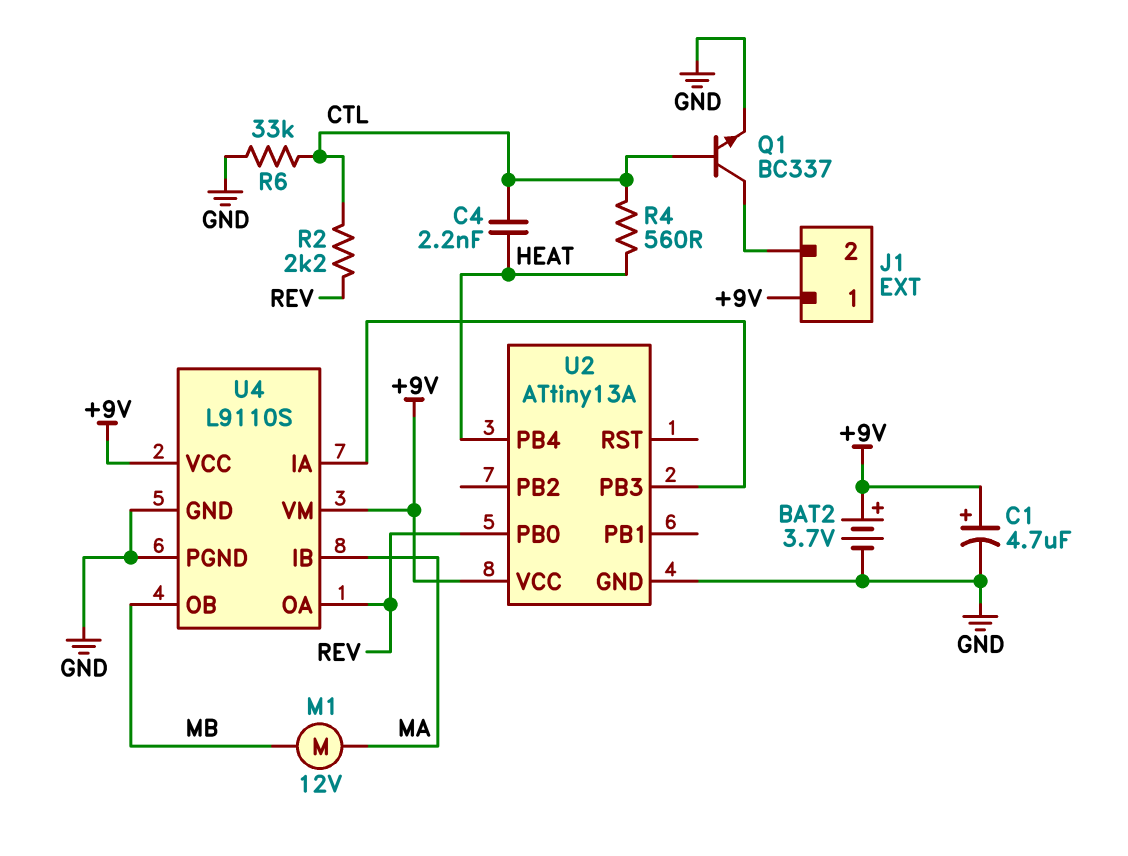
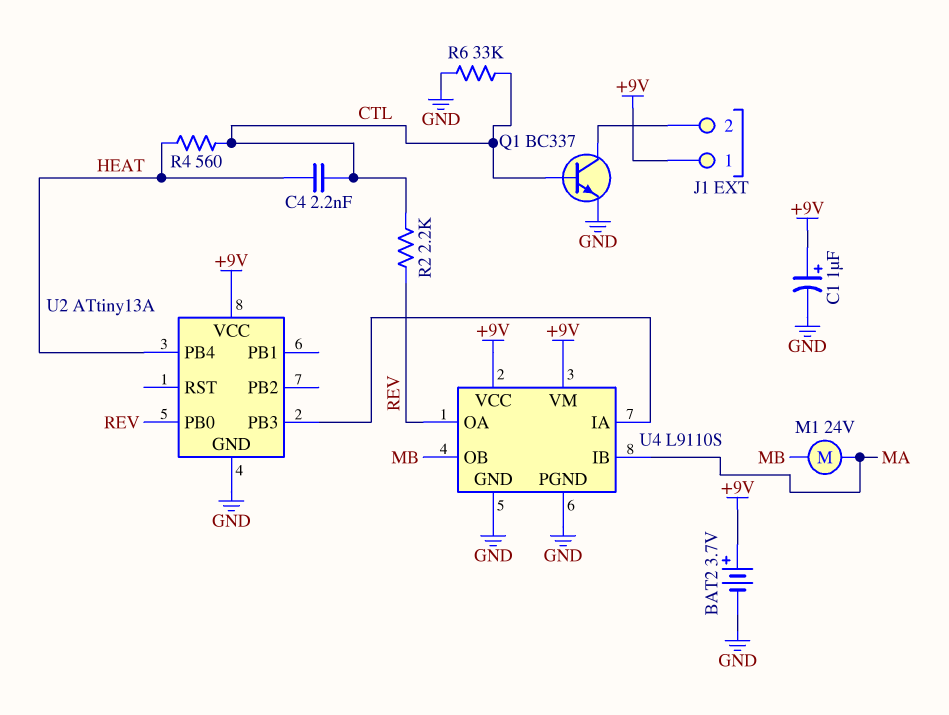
C1: 4.7uF (plus +9V, minus GND) -> 1uF (plus +9V, minus GND)
M1: motor 12V (MA, MB) -> motor 24V (MA, MB)

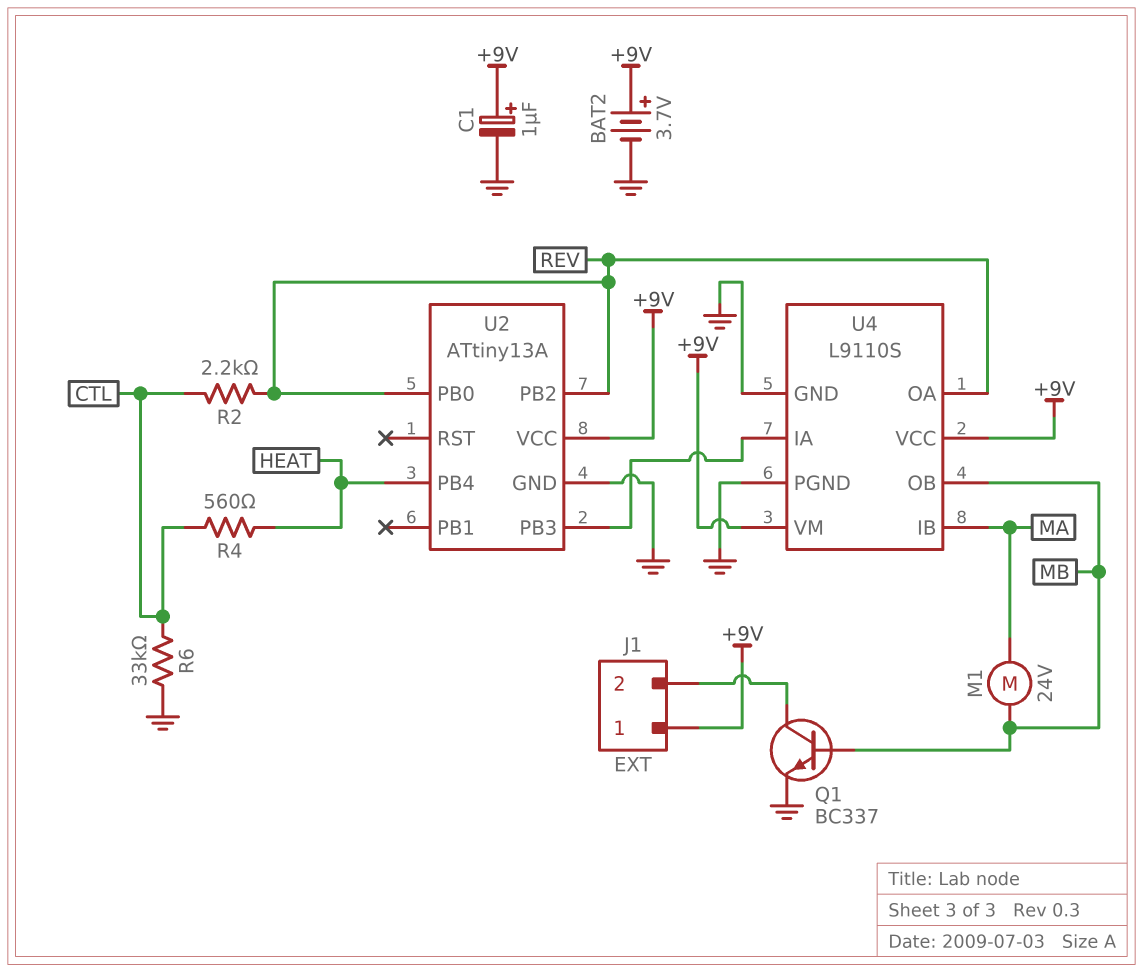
C4: 2.2nF (CTL, HEAT) -> none
Q1: NPN BC337 (B CTL, C J1/2, E GND) -> NPN BC337 (B MB, C J1/2, E GND)
U2 pin PB2: none -> REV

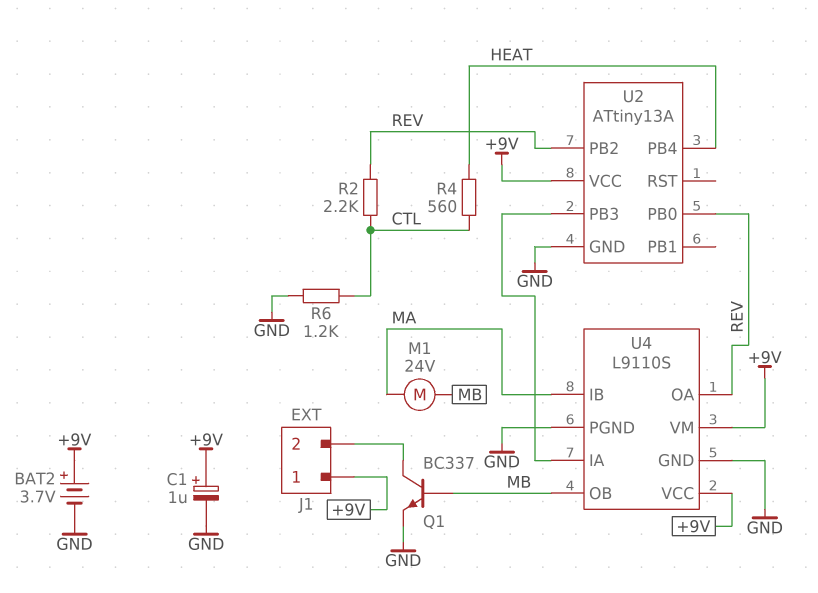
R6: 33k (CTL, GND) -> 1.2k (CTL, GND)

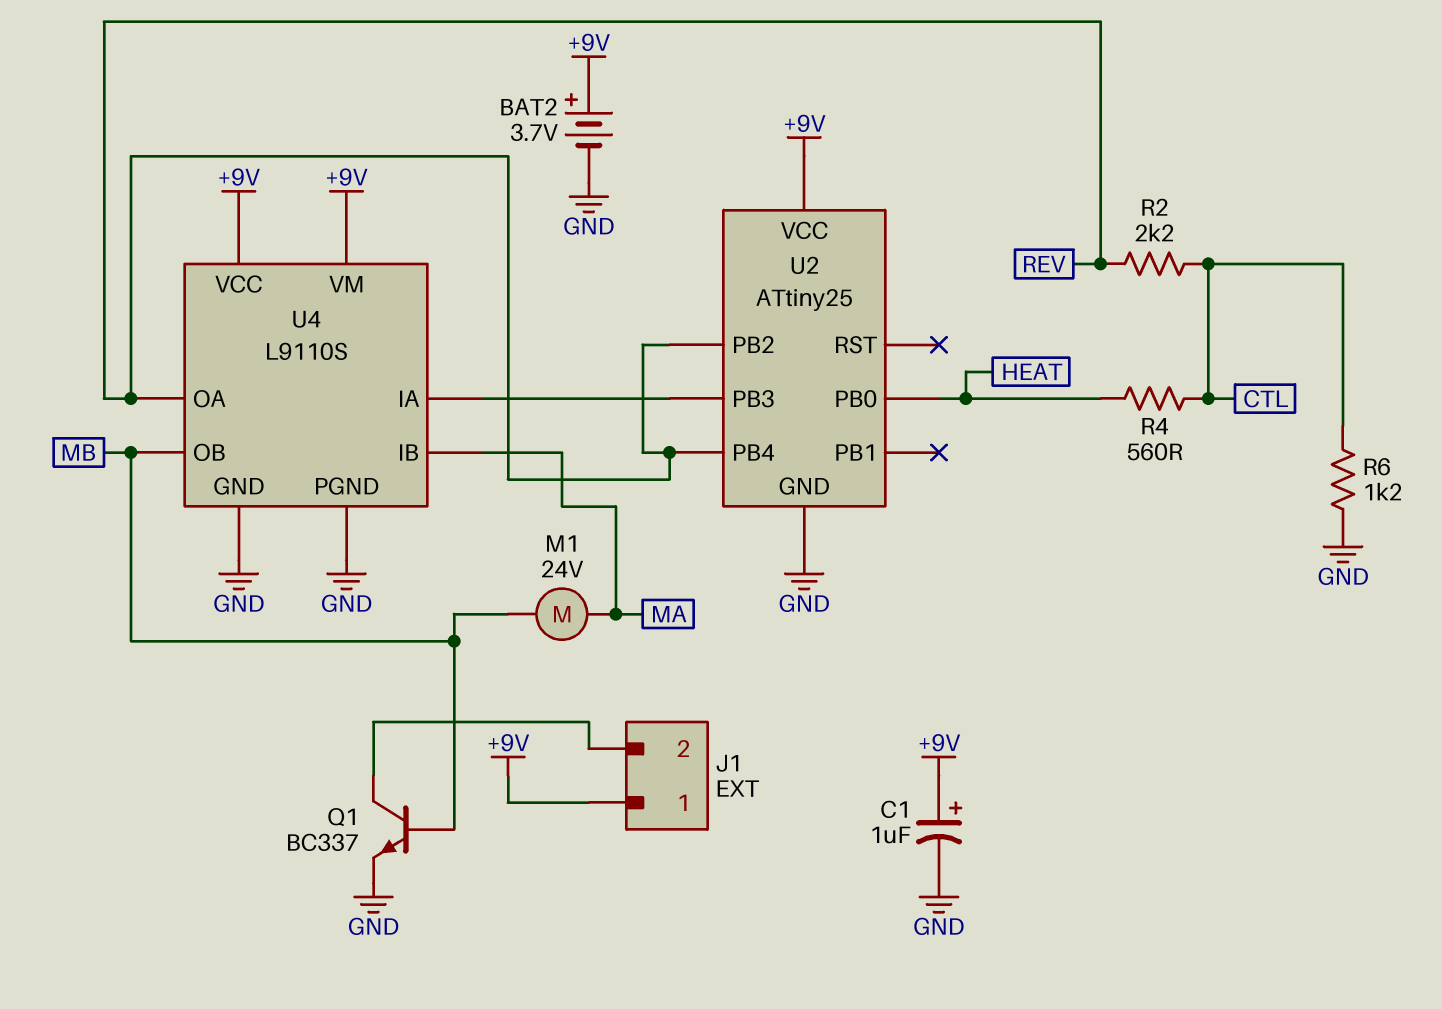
U2: ATtiny13A -> ATtiny25
U2 pin PB0: REV -> HEAT
U2 pin PB4: HEAT -> REV

